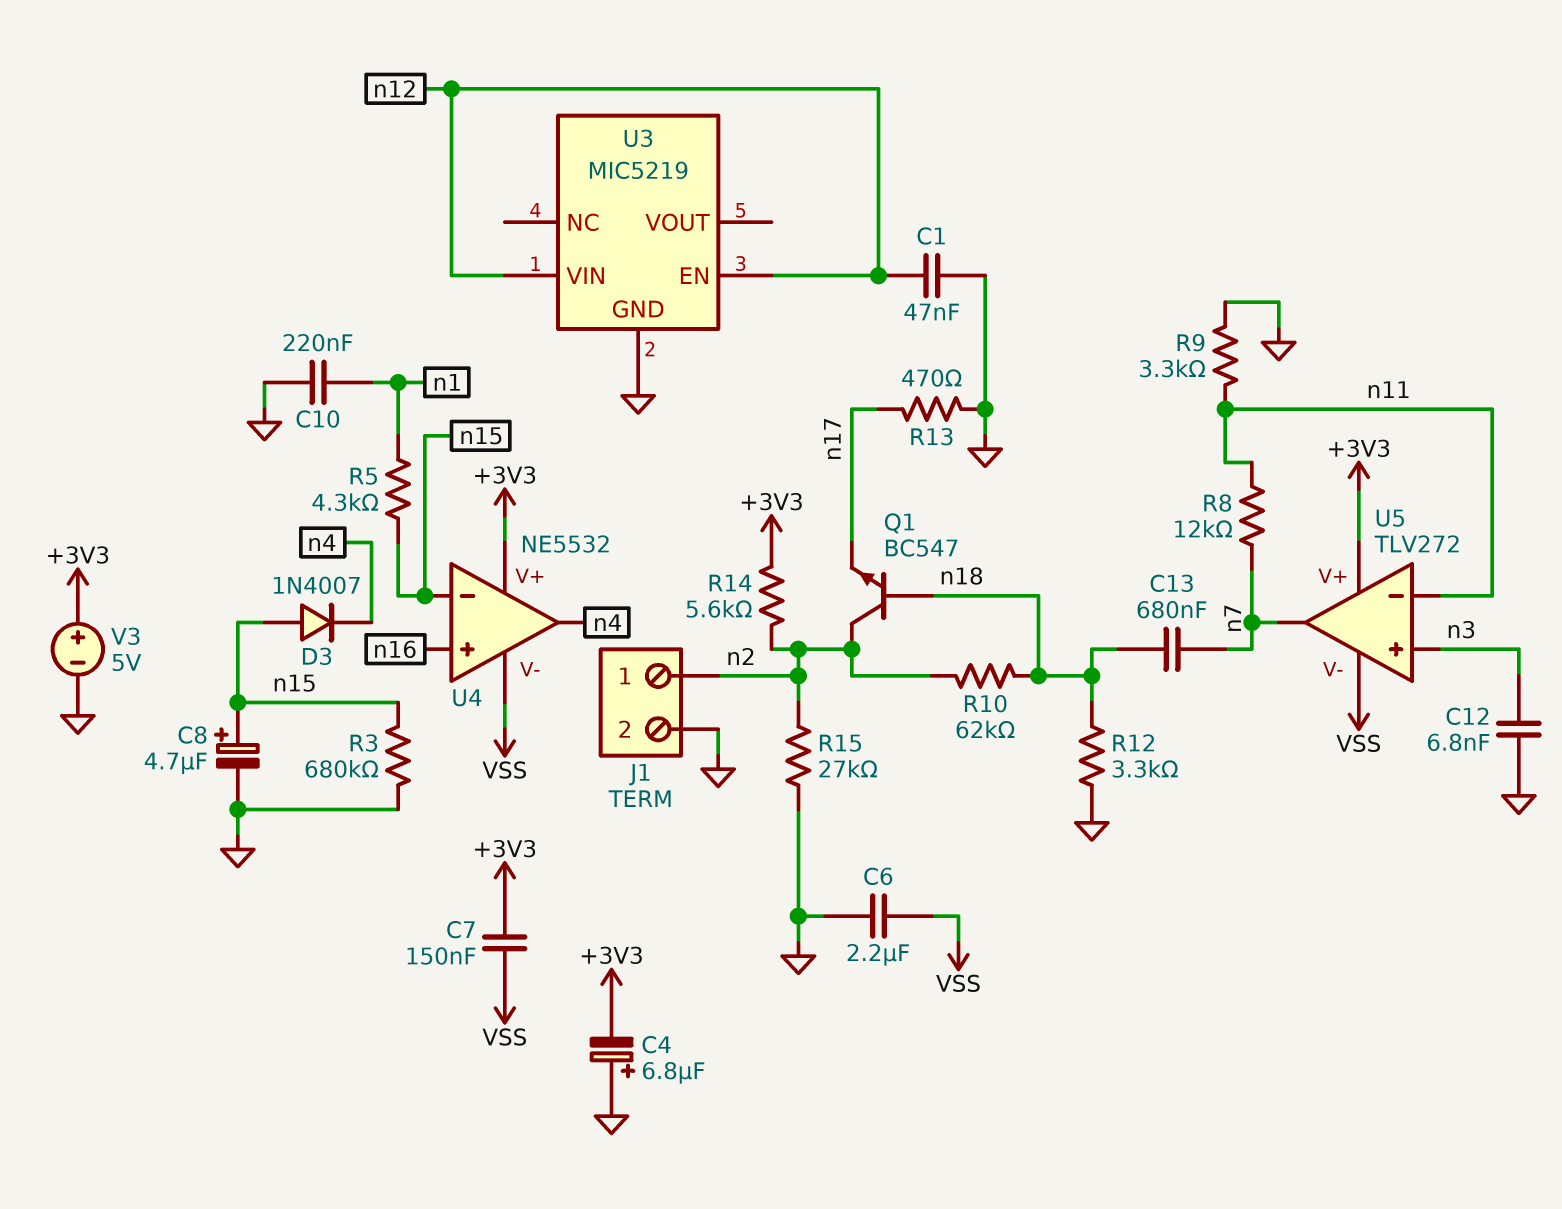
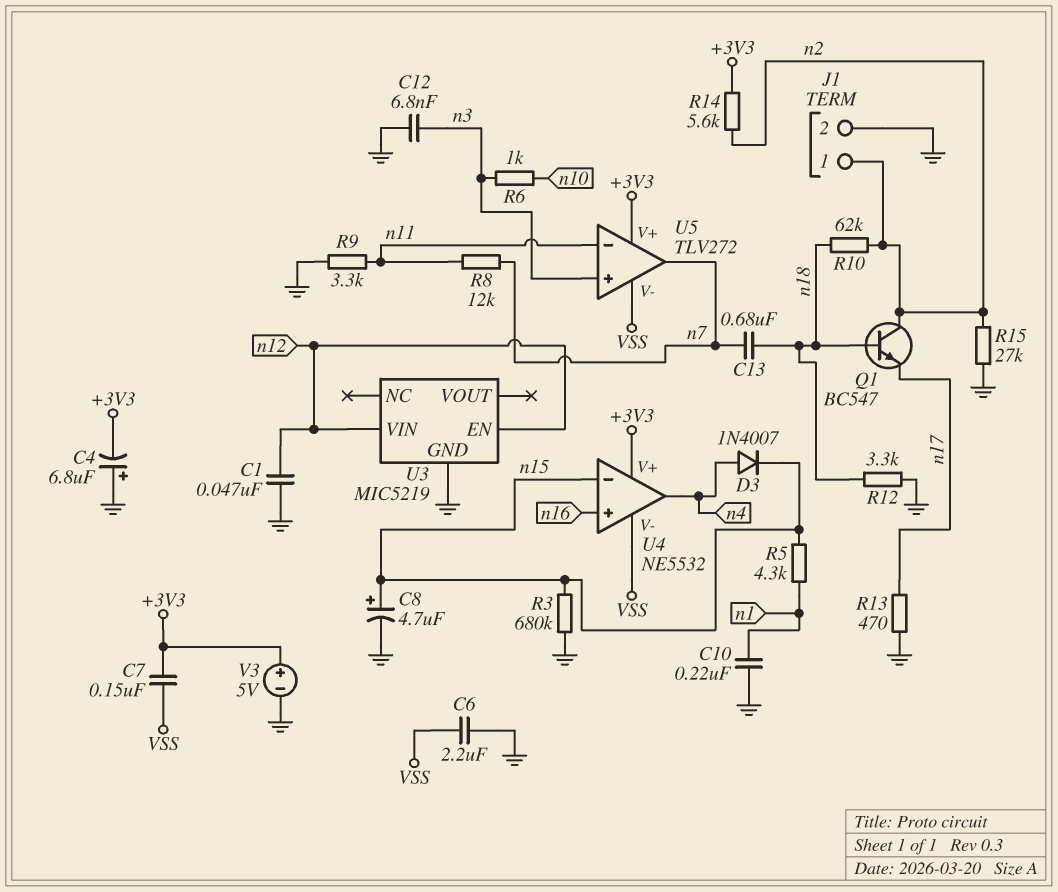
D3: diode 1N4007 (A n15, K n4) -> diode 1N4007 (A n4, K n15)
R6: none -> 1k (n3, n10)

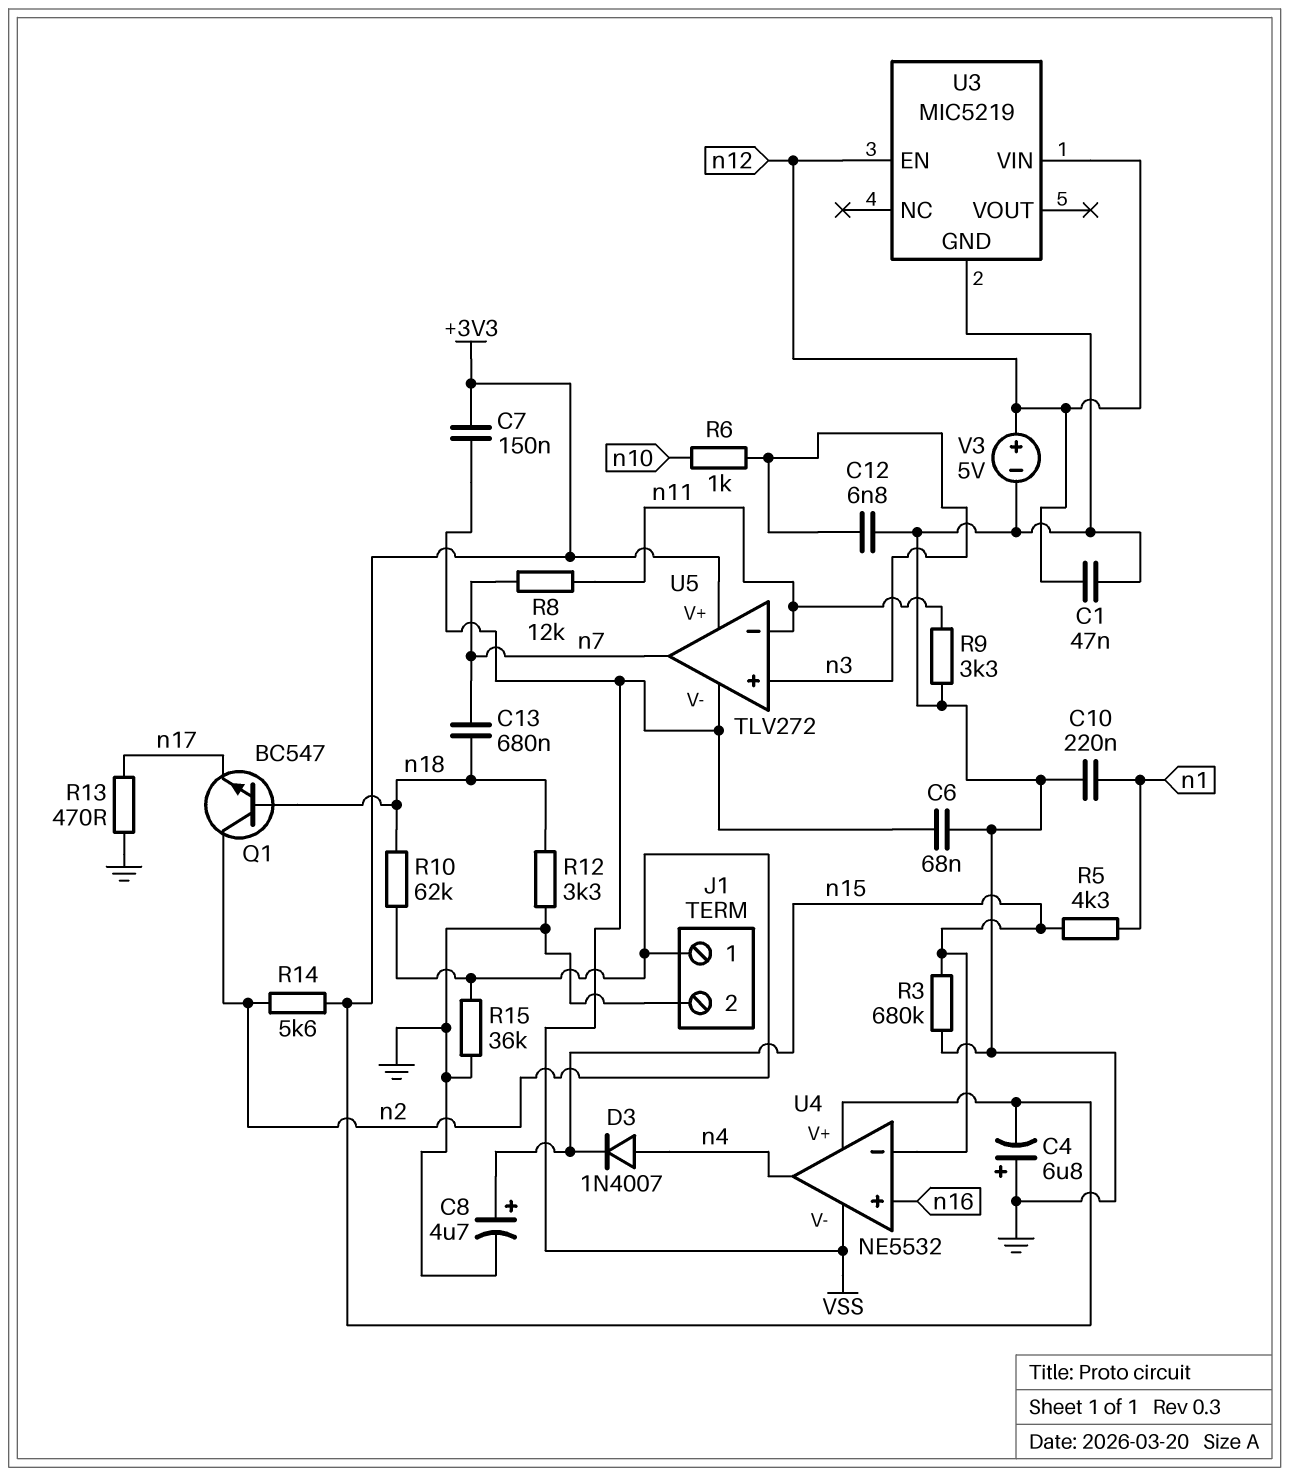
C6: 2.2uF (GND, VSS) -> 68nF (GND, VSS)
R15: 27k (GND, n2) -> 36k (GND, n2)
V3: 5V (plus +3V3, minus GND) -> 5V (plus n12, minus GND)

